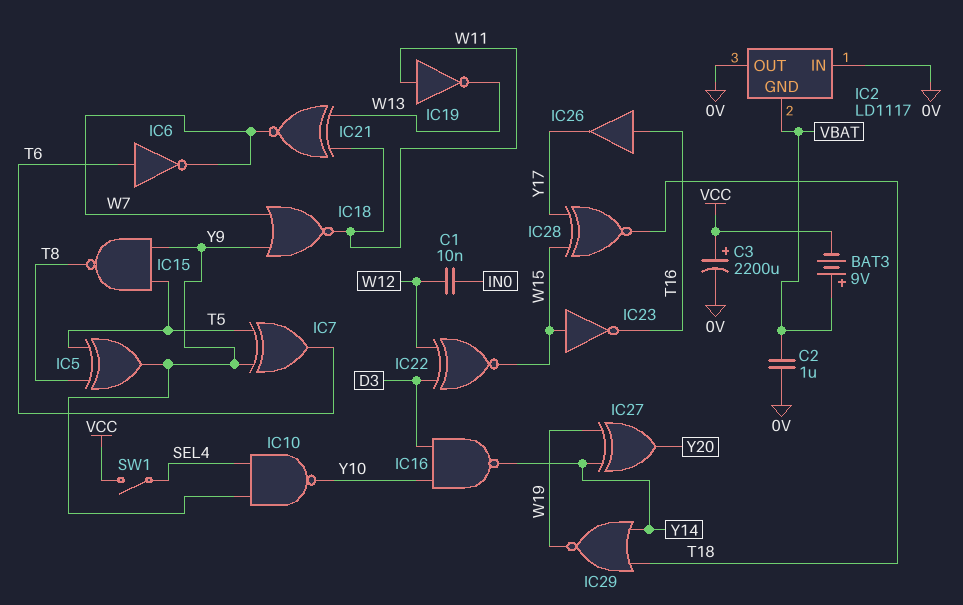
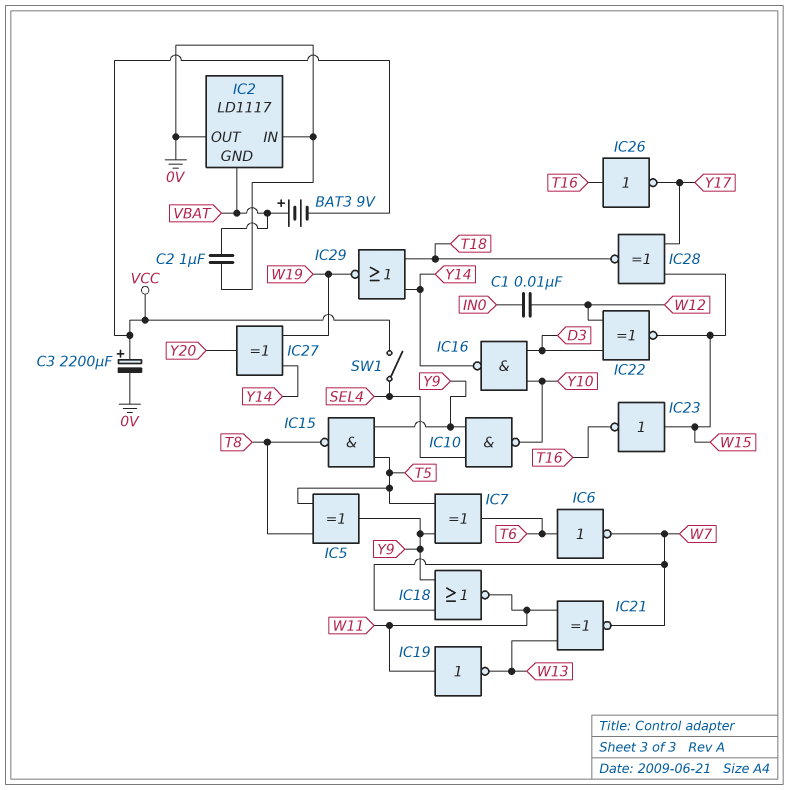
IC26: buffer (in T16, out Y17) -> NOT (in T16, out Y17)

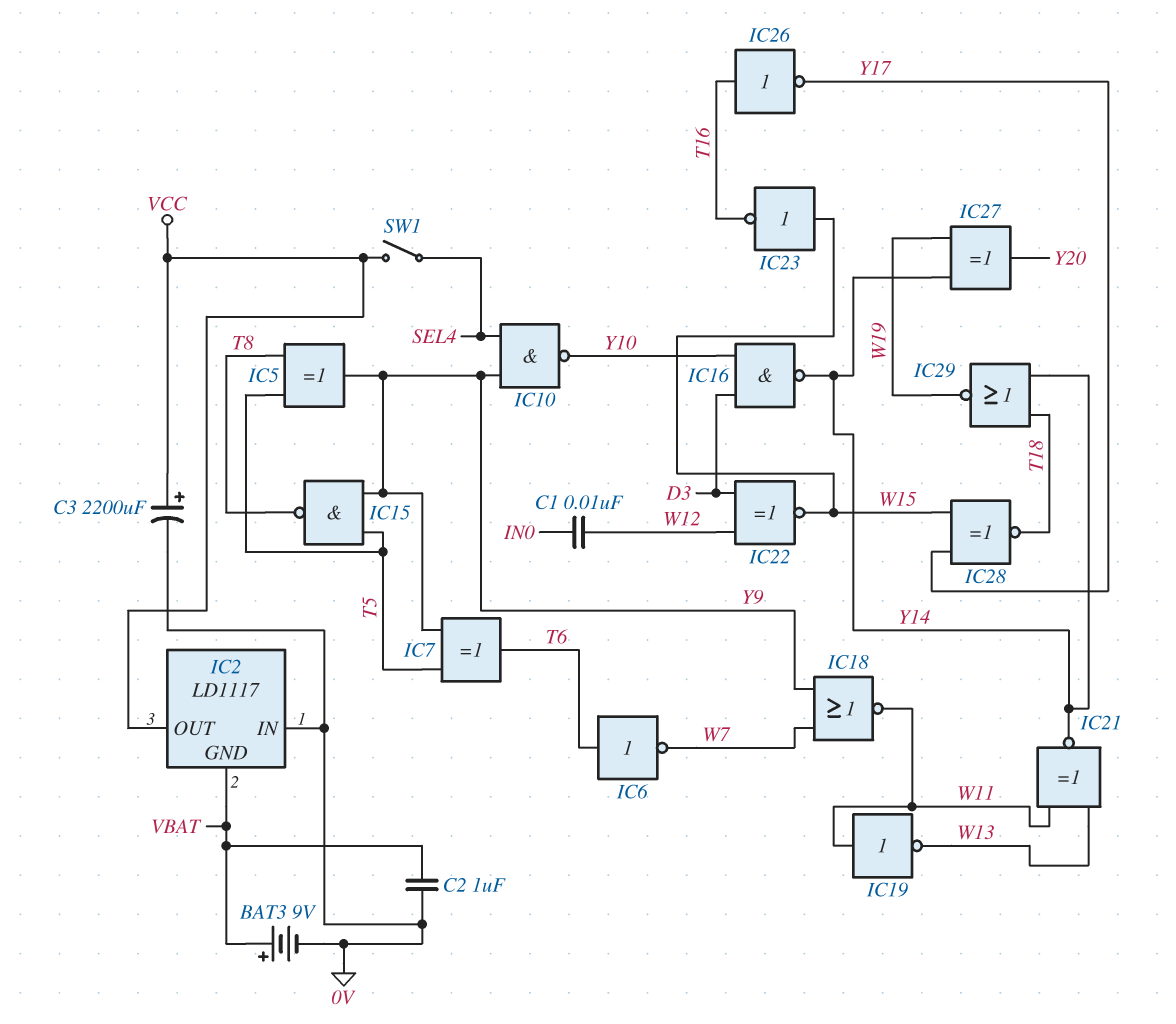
BAT3: 9V (plus VBAT, minus VCC) -> 9V (plus VBAT, minus 0V)
IC2 pin OUT: 0V -> VCC
IC21: XNOR (in W11, in W13, out W7) -> XNOR (in W11, in W13, out Y14)

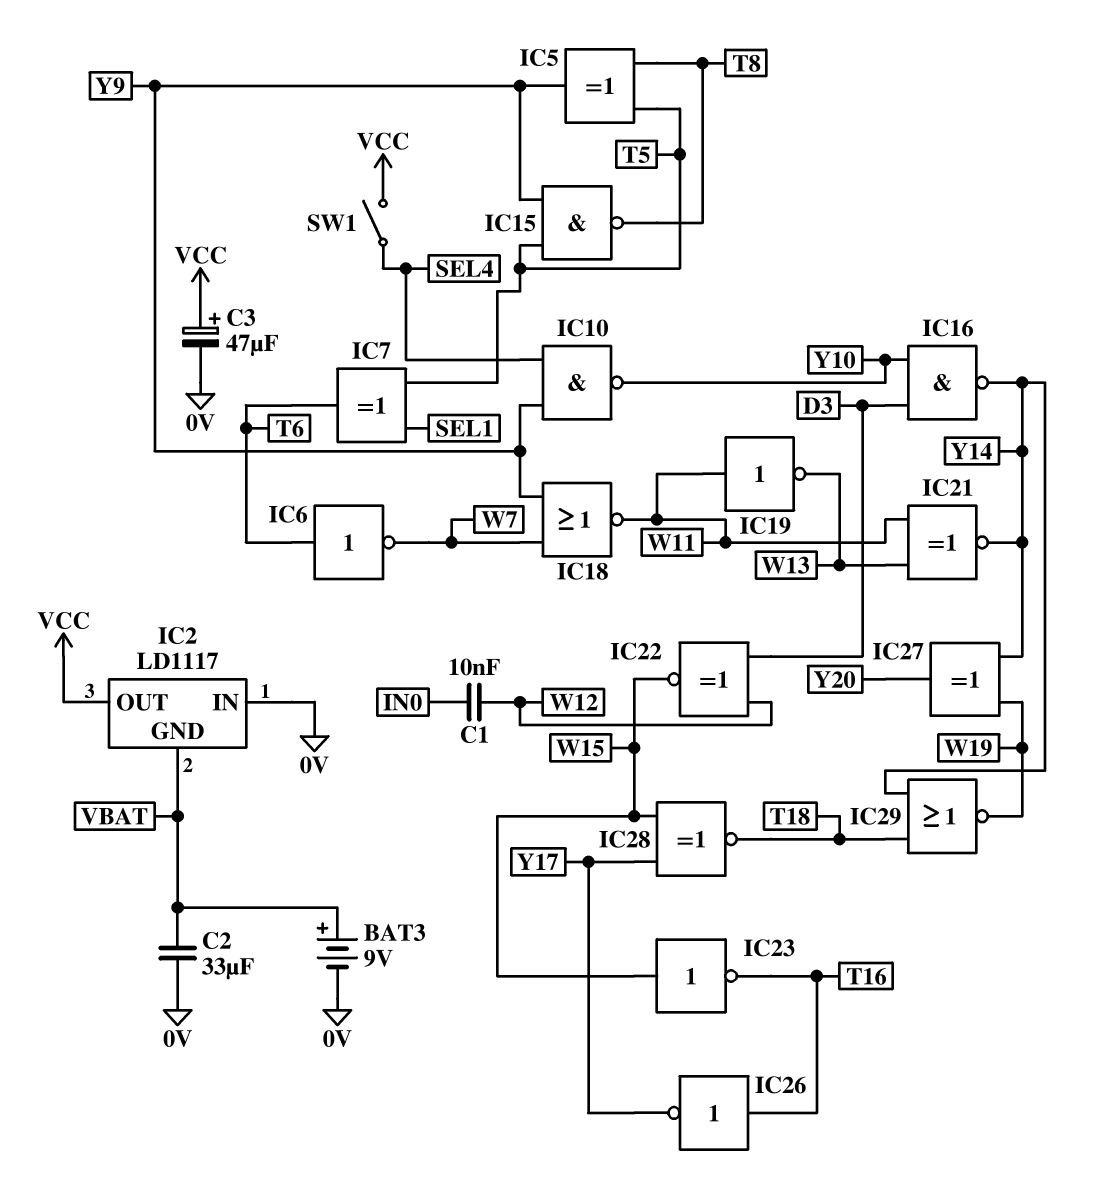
C2: 1uF (0V, VBAT) -> 33uF (0V, VBAT)
C3: 2200uF (plus VCC, minus 0V) -> 47uF (plus VCC, minus 0V)
IC7: XOR (in T5, in Y9, out T6) -> XOR (in SEL1, in T5, out T6)

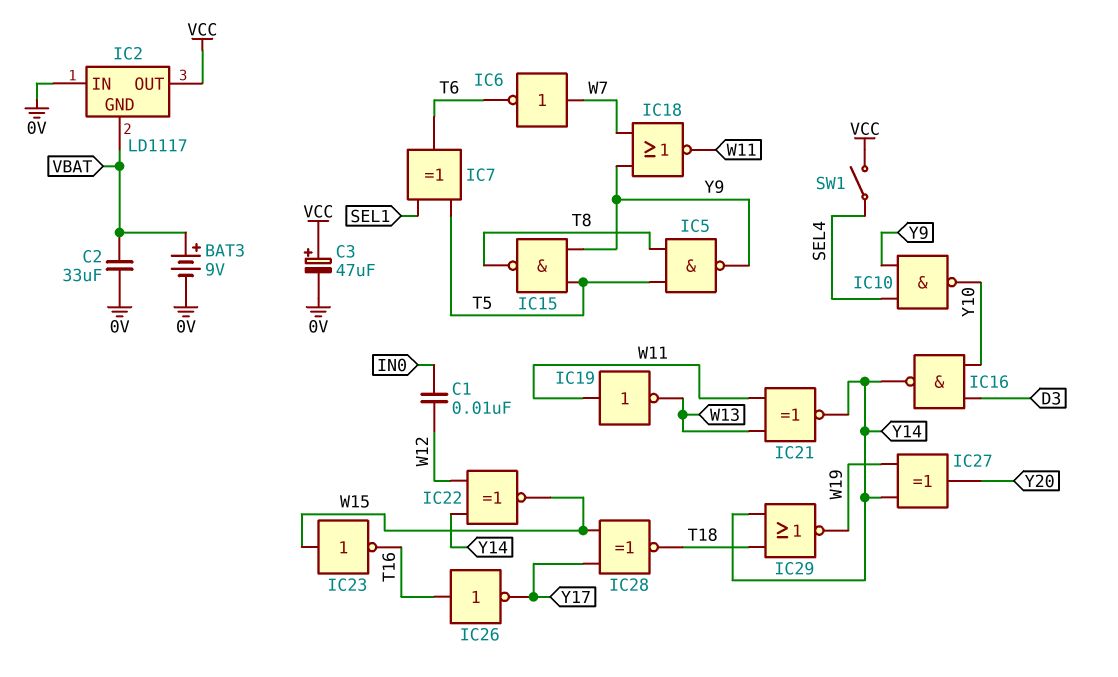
IC5: XOR (in T5, in T8, out Y9) -> NAND (in T5, in T8, out Y9)
IC6: NOT (in T6, out W7) -> NOT (in W7, out T6)
IC22: XNOR (in D3, in W12, out W15) -> XNOR (in W12, in Y14, out W15)

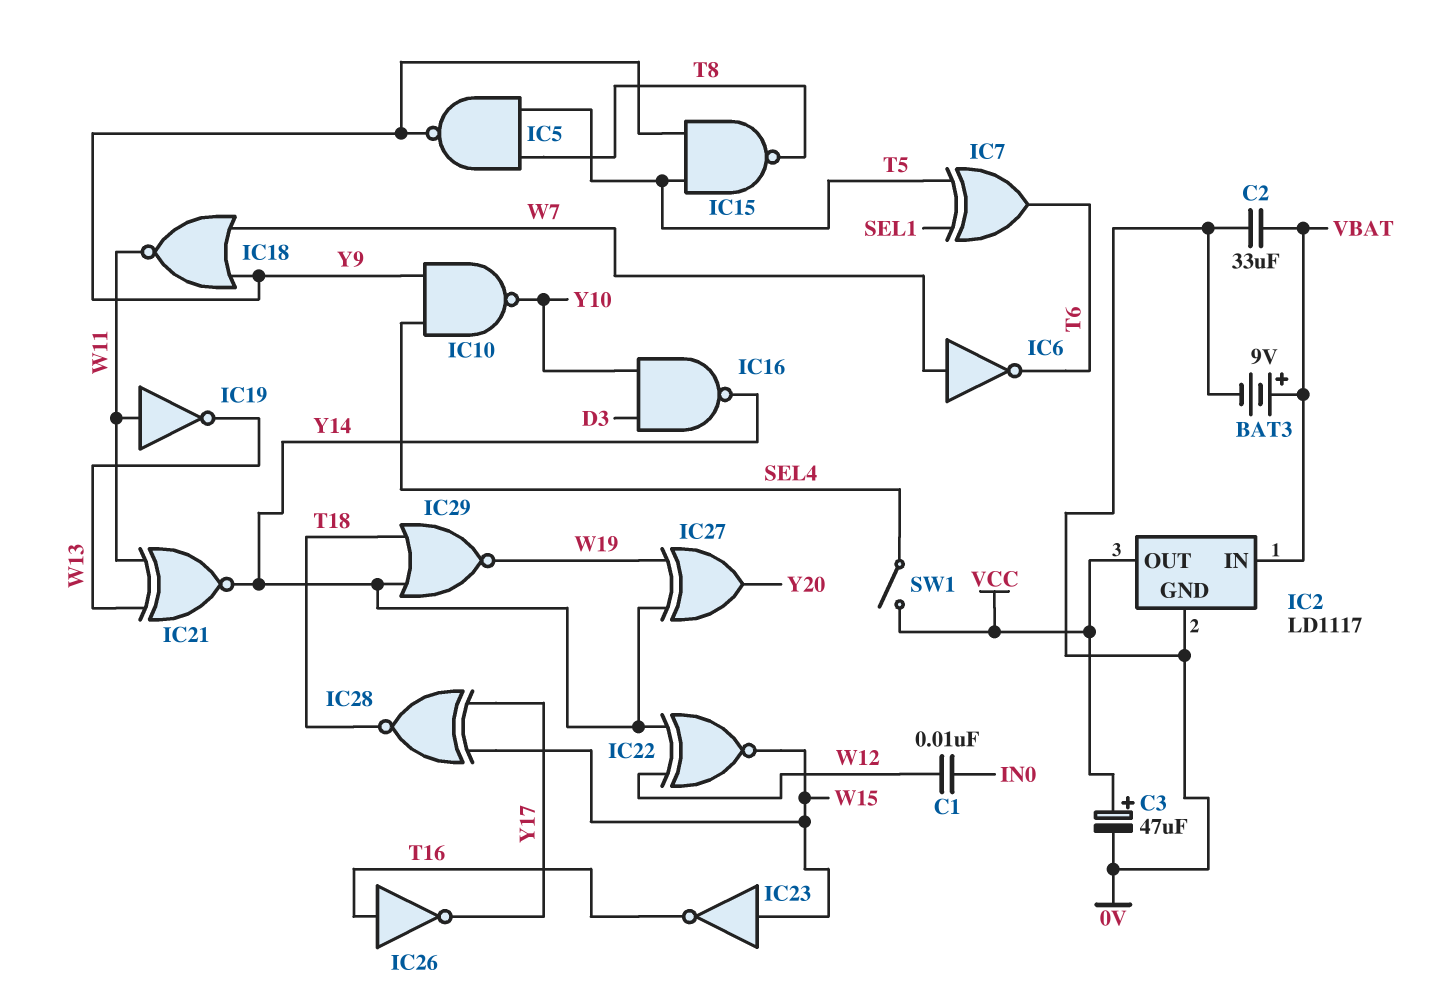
IC2 pin GND: VBAT -> 0V
IC2 pin IN: 0V -> VBAT

